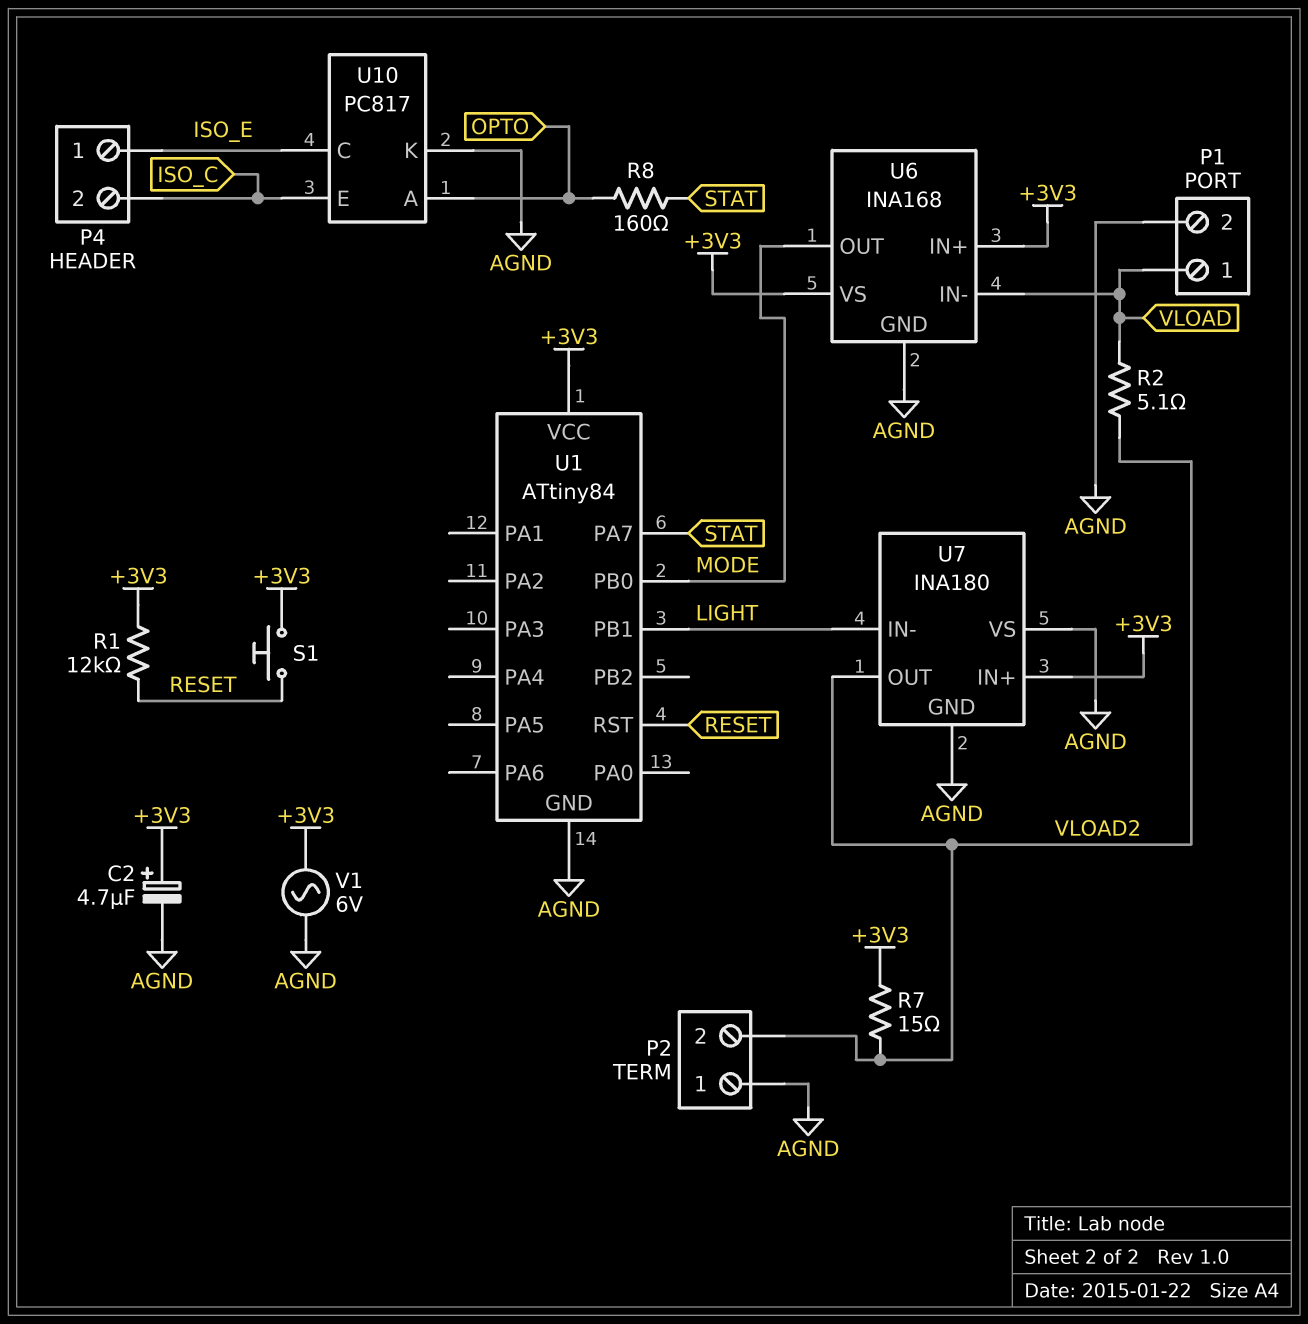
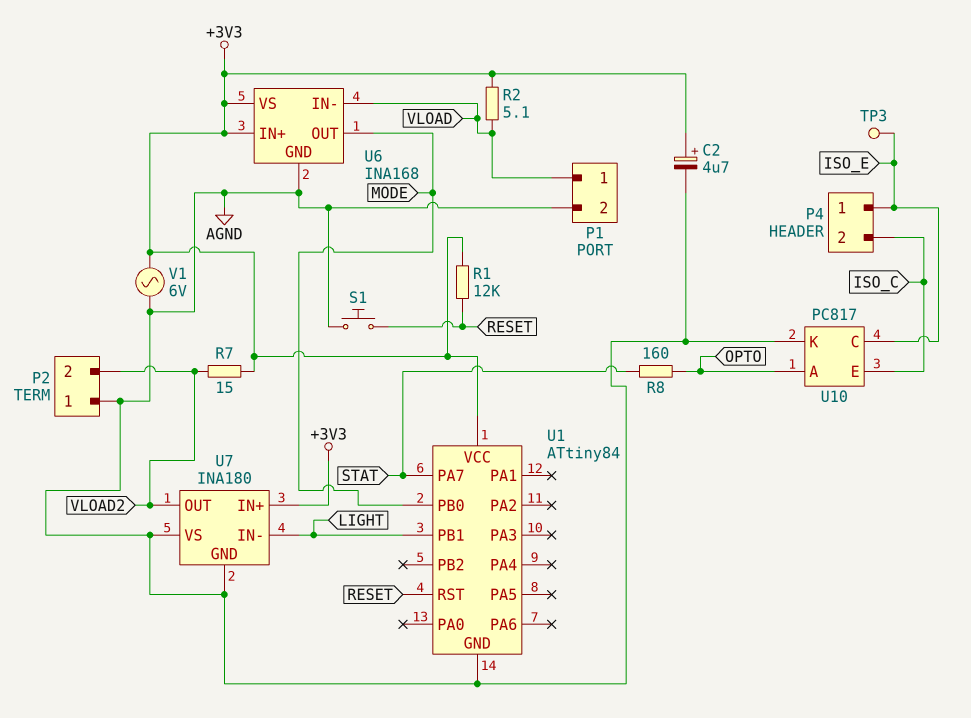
R2: 5.1 (VLOAD, VLOAD2) -> 5.1 (+3V3, VLOAD)
S1: button (+3V3, RESET) -> button (AGND, RESET)
TP3: none -> test point (ISO_E)

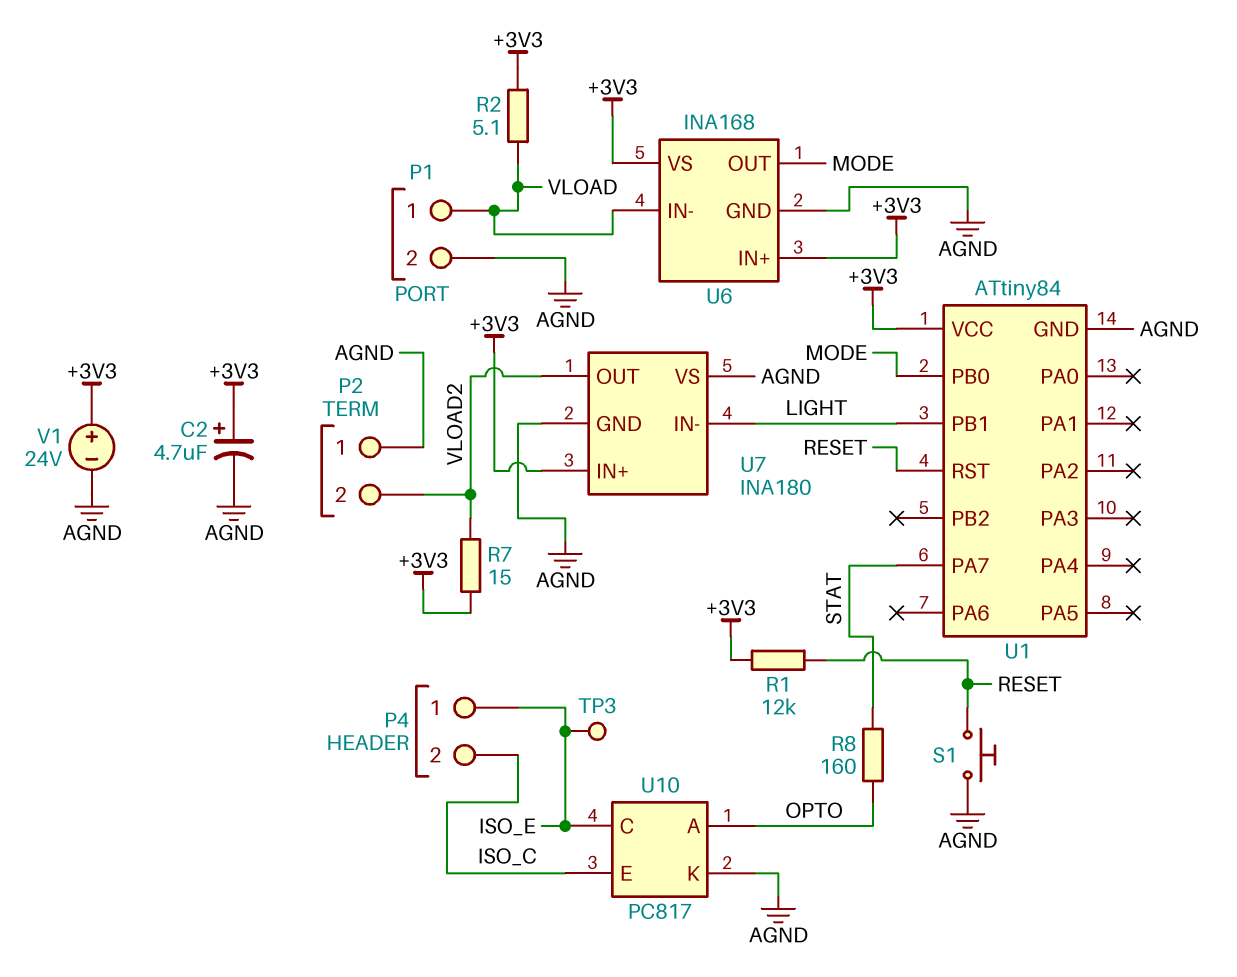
V1: AC 6V (+3V3, AGND) -> 24V (plus +3V3, minus AGND)

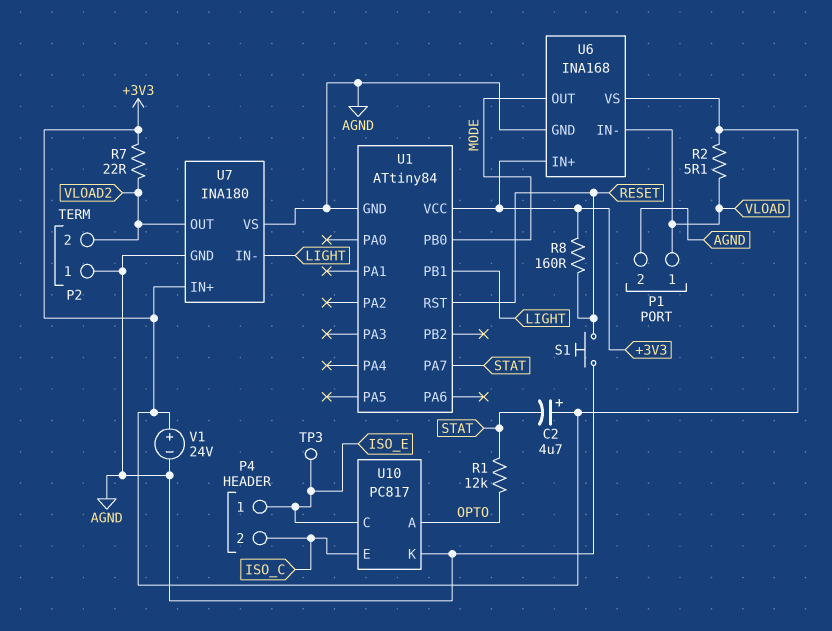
C2: 4.7uF (plus +3V3, minus AGND) -> 4.7uF (plus +3V3, minus STAT)
R1: 12k (+3V3, RESET) -> 12k (OPTO, STAT)
R7: 15 (+3V3, VLOAD2) -> 22 (+3V3, VLOAD2)
R8: 160 (OPTO, STAT) -> 160 (+3V3, RESET)

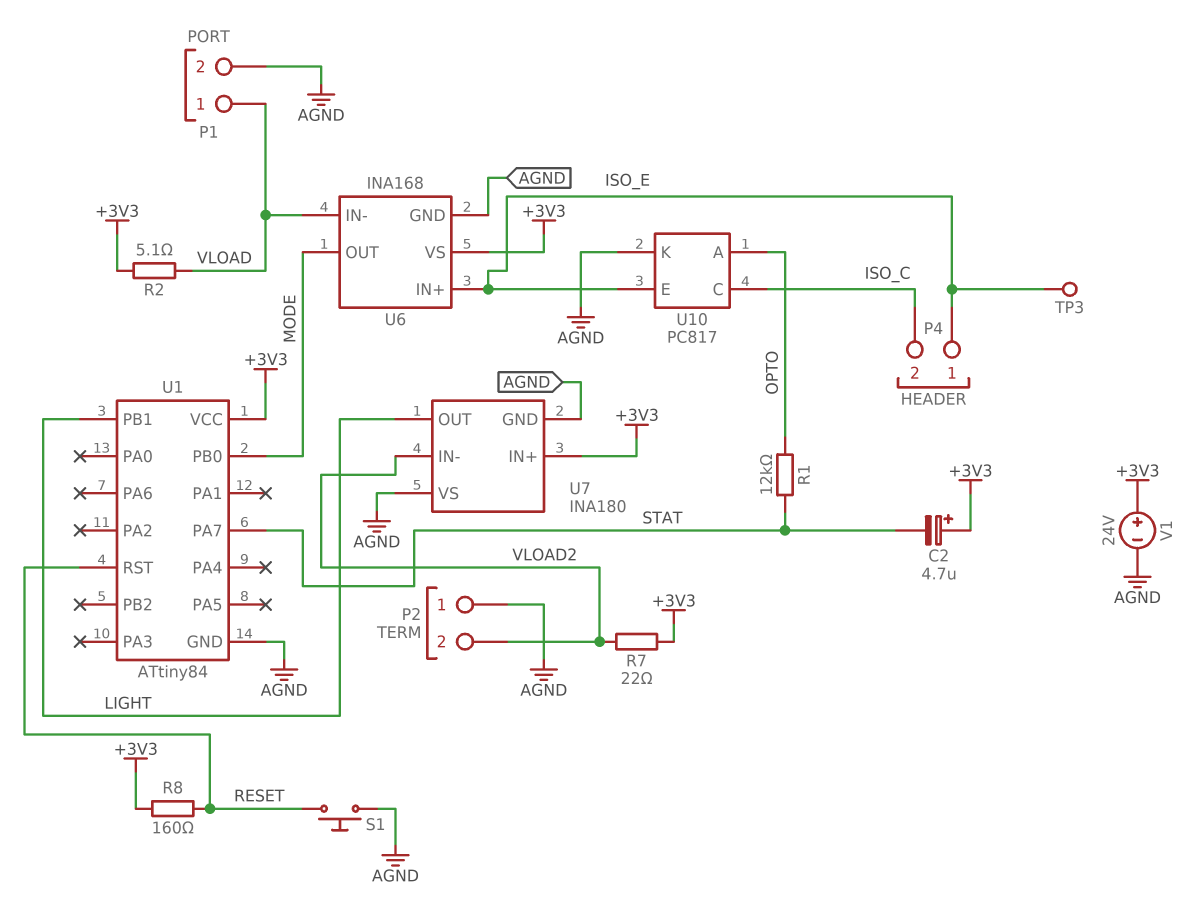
U6 pin IN+: +3V3 -> ISO_E
U7 pin IN-: LIGHT -> VLOAD2
U7 pin OUT: VLOAD2 -> LIGHT
U10 pin C: ISO_E -> ISO_C
U10 pin E: ISO_C -> ISO_E

